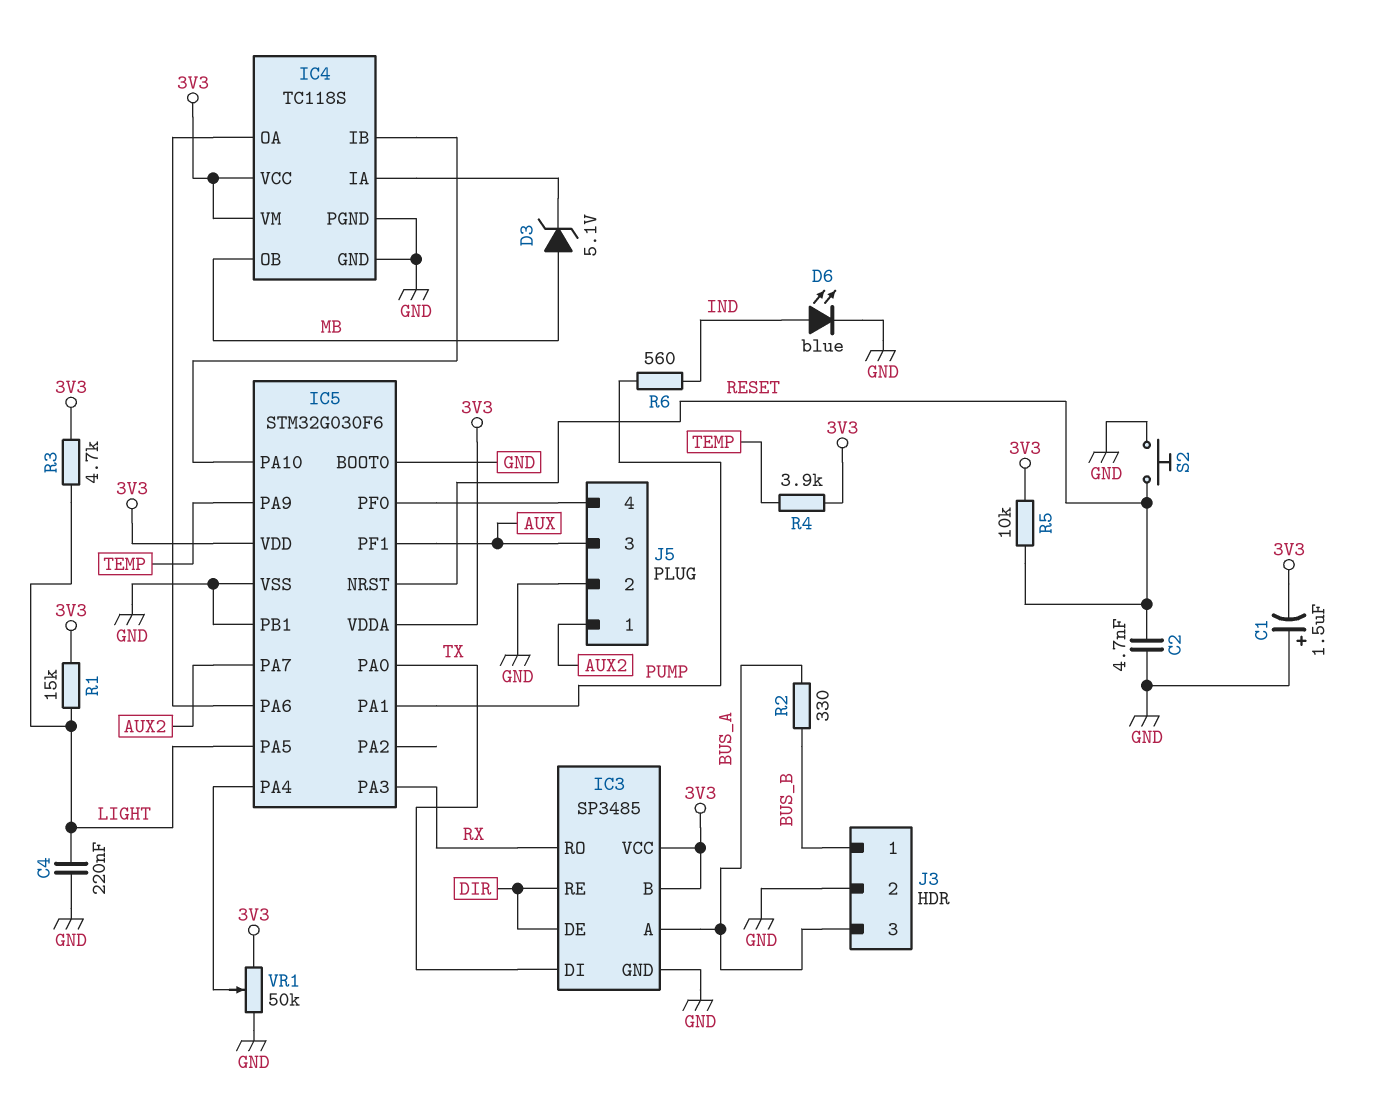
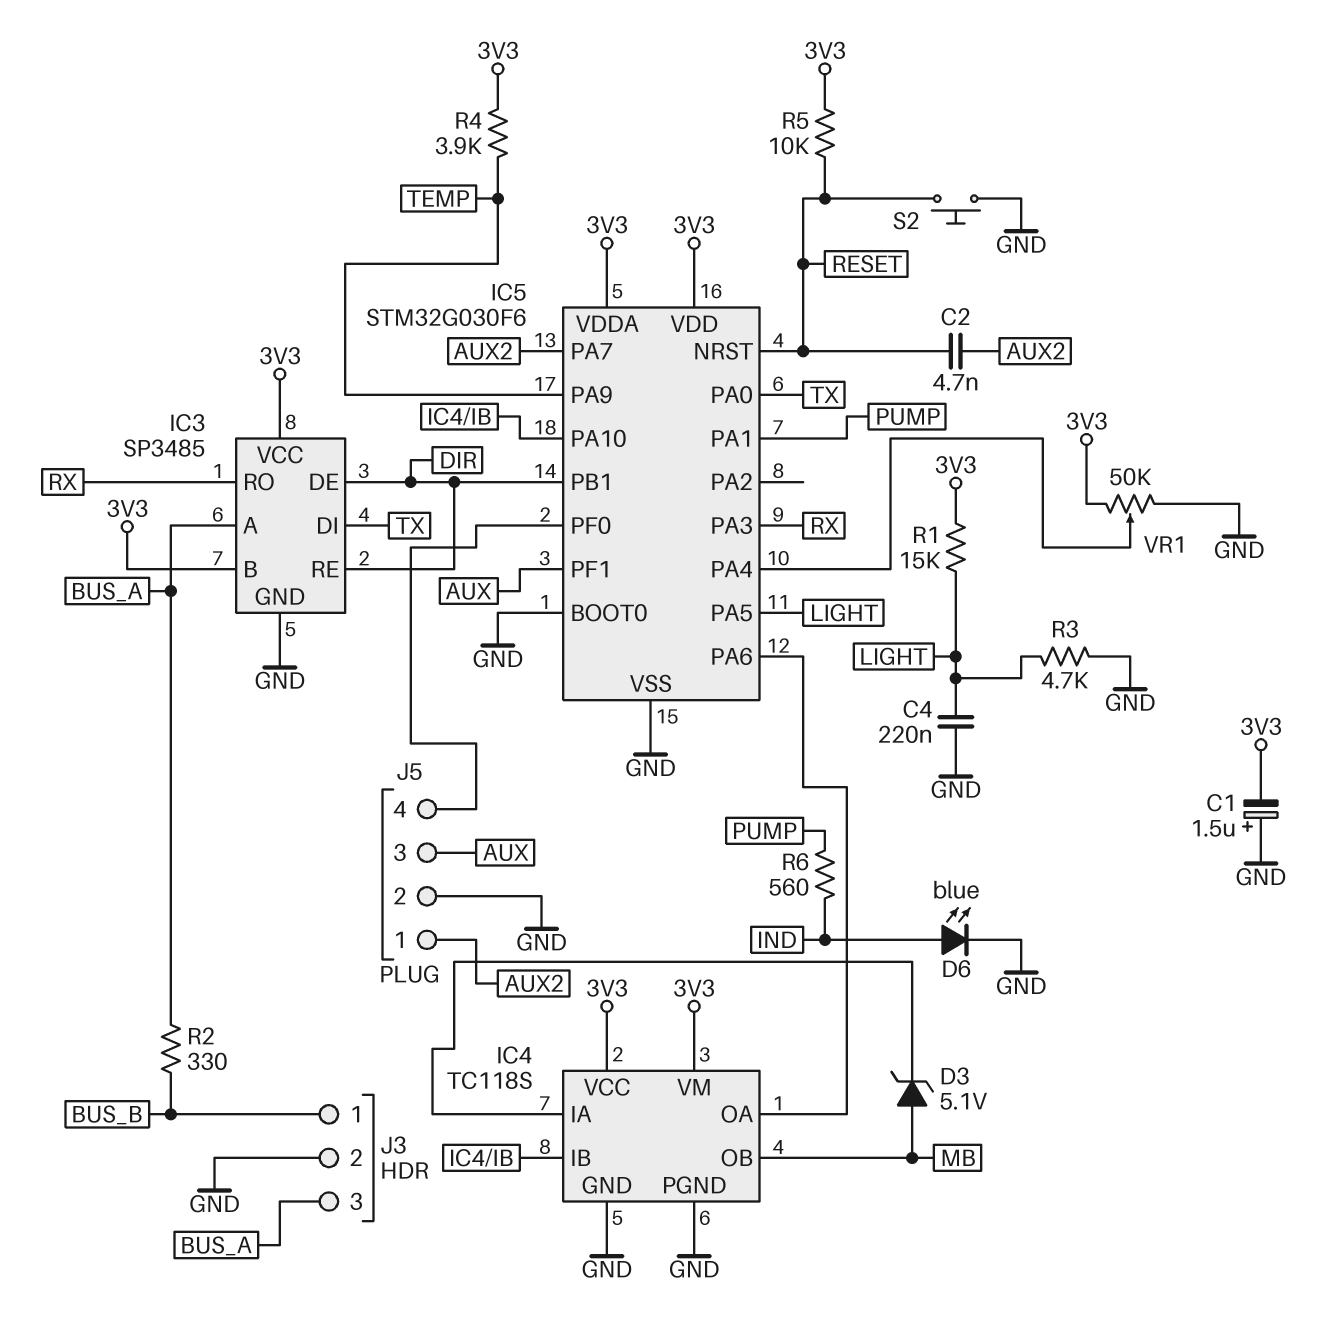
C2: 4.7nF (GND, RESET) -> 4.7nF (AUX2, RESET)
IC5 pin PB1: GND -> DIR
R3: 4.7k (3V3, LIGHT) -> 4.7k (GND, LIGHT)

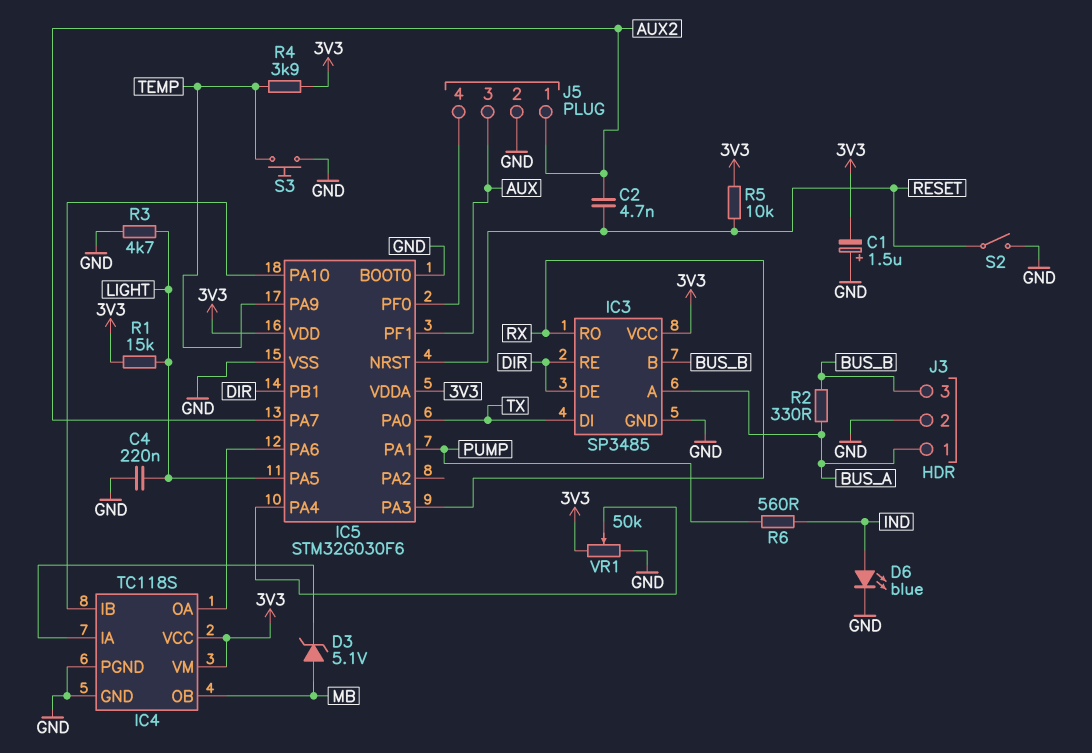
IC3 pin B: 3V3 -> BUS_B
J3 pin 1: BUS_B -> BUS_A
J3 pin 3: BUS_A -> BUS_B
S2: button (GND, RESET) -> switch (GND, RESET)
S3: none -> button (GND, TEMP)

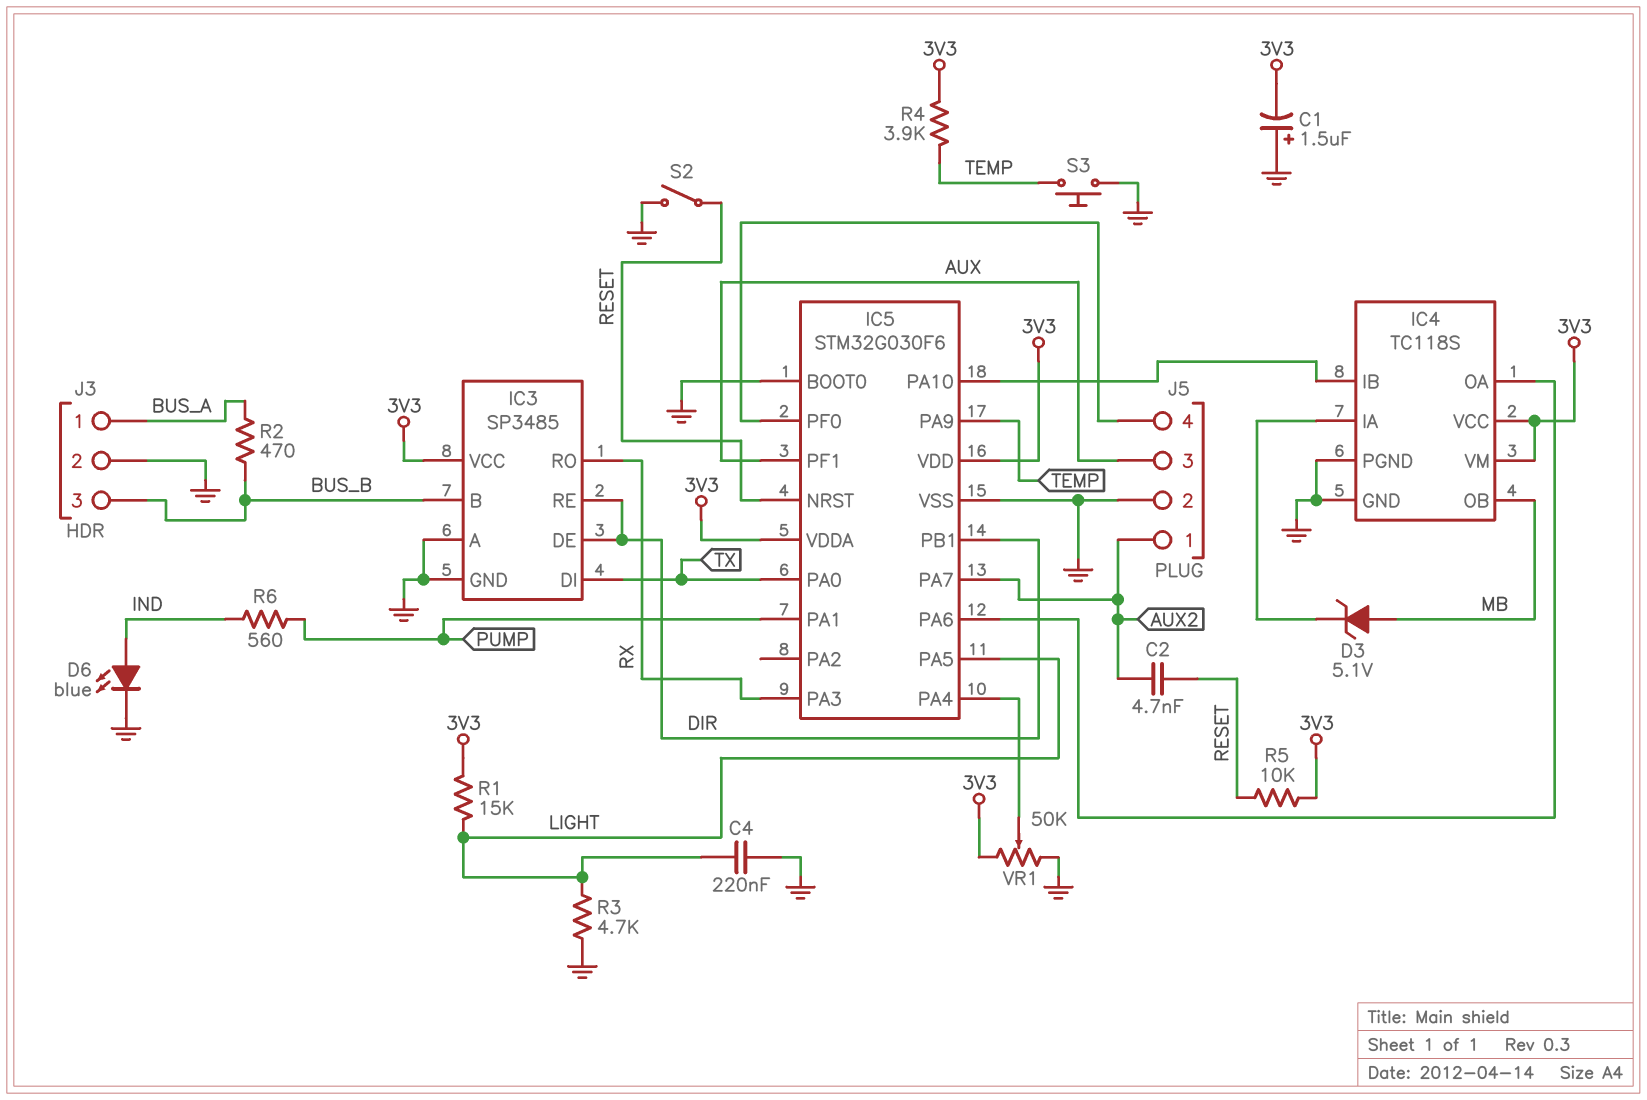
IC3 pin A: BUS_A -> GND
R2: 330 (BUS_A, BUS_B) -> 470 (BUS_A, BUS_B)

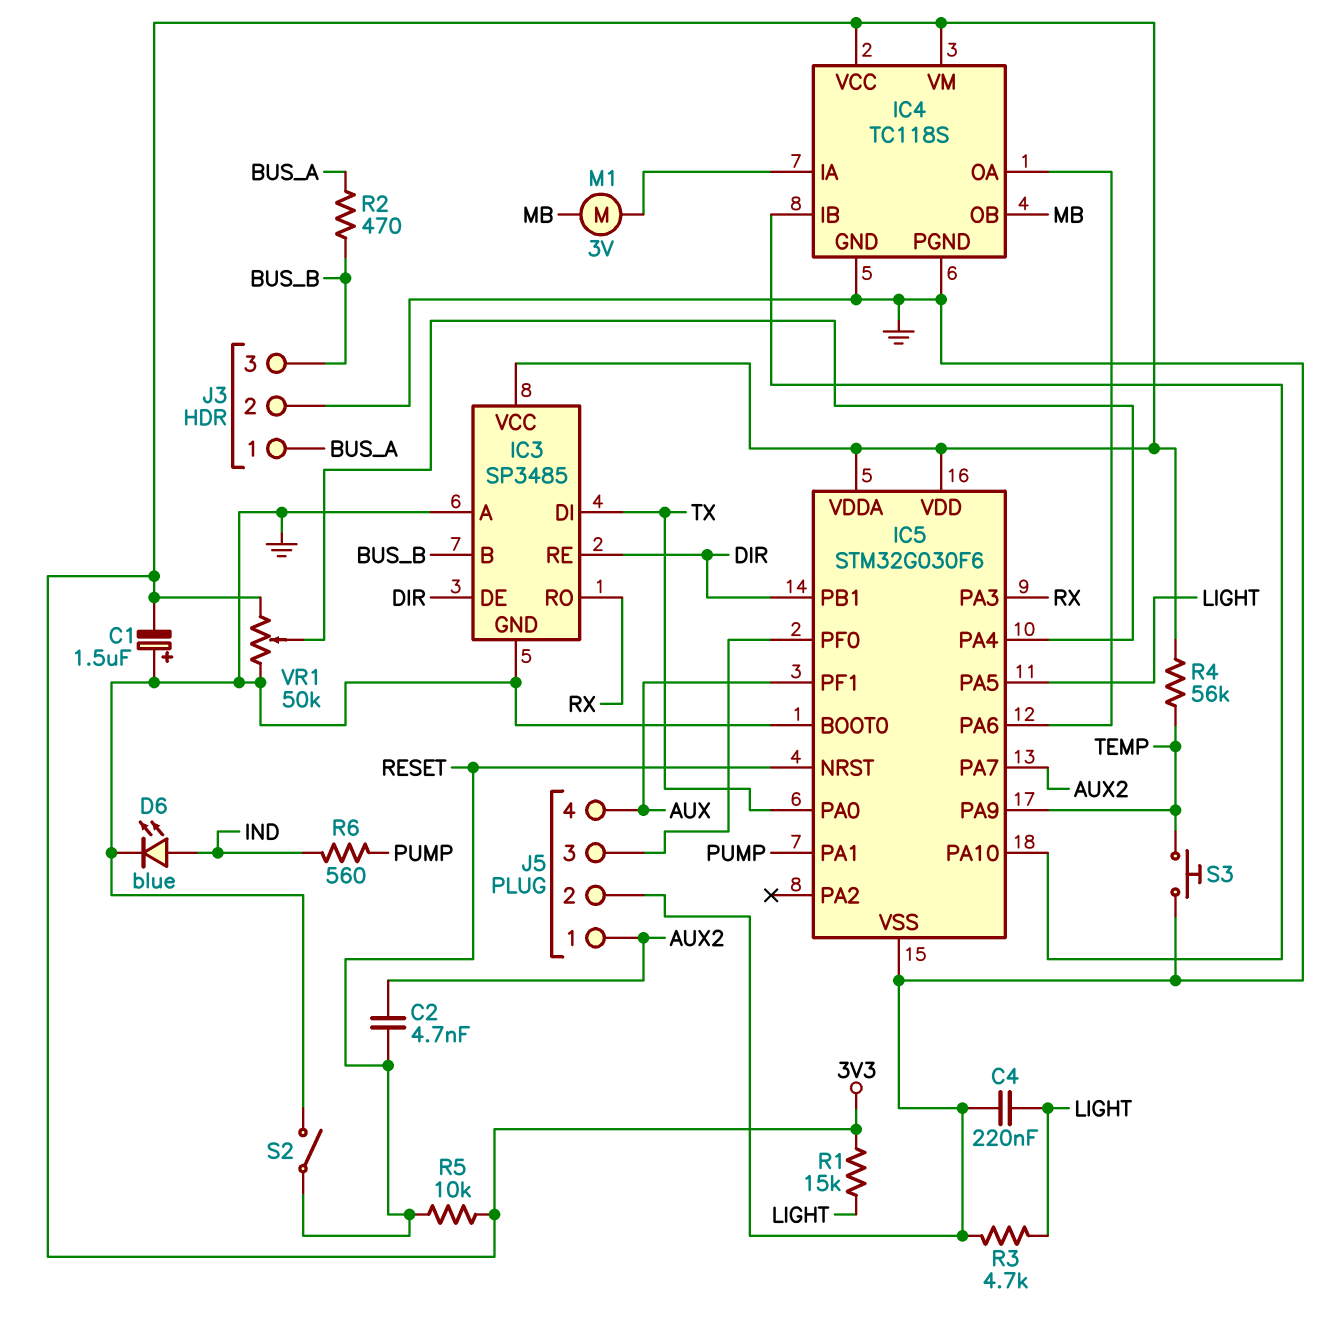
D3: zener 5.1V (A MB, K IC4/IA) -> none
J5 pin 3: AUX -> IC5/PF0
J5 pin 4: IC5/PF0 -> AUX
M1: none -> motor 3V (IC4/IA, MB)
R4: 3.9k (3V3, TEMP) -> 56k (3V3, TEMP)

